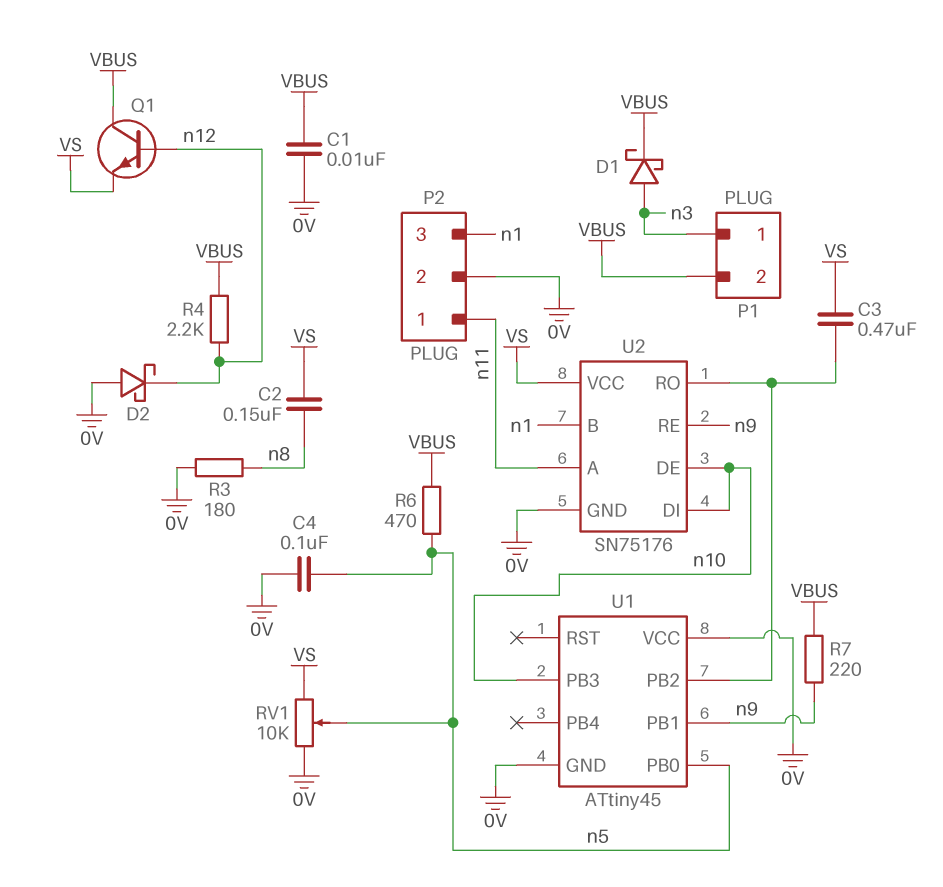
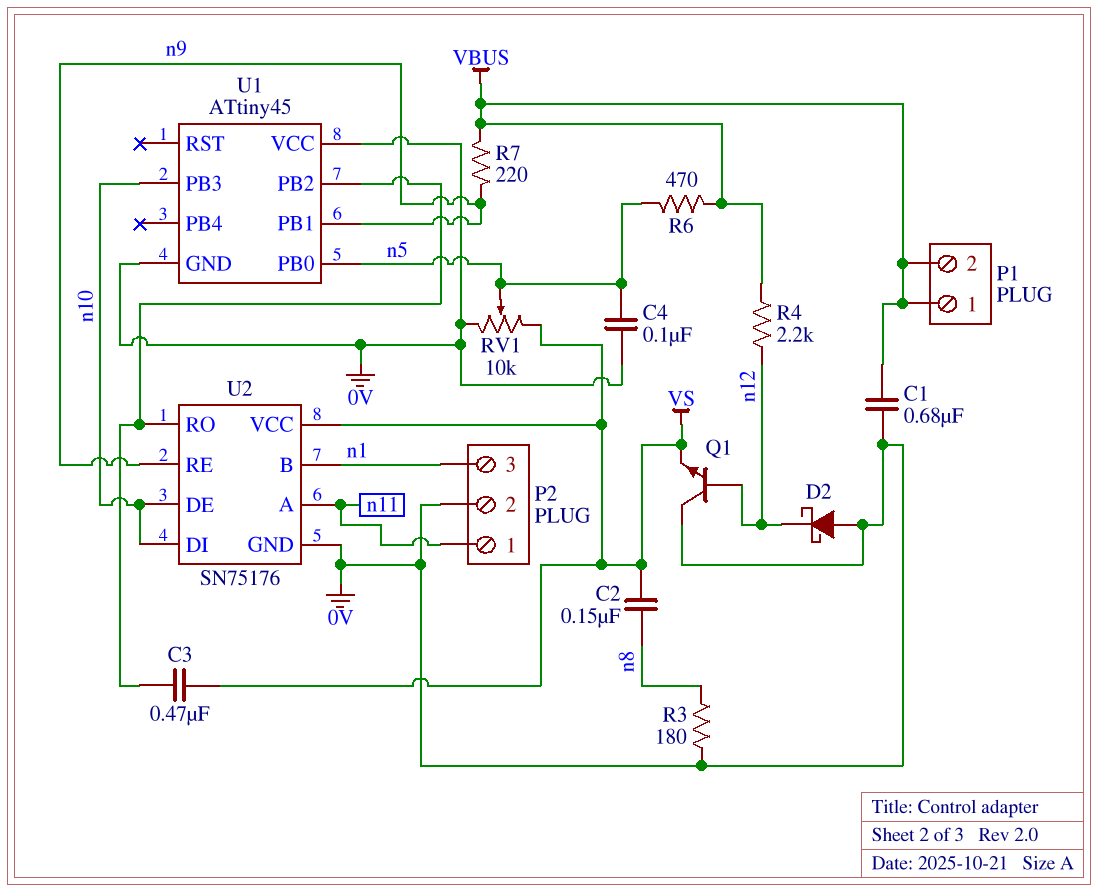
C1: 10nF (0V, VBUS) -> 680nF (0V, VBUS)
D1: schottky (A n3, K VBUS) -> none
P1 pin 1: n3 -> VBUS
Q1: NPN (B n12, C VBUS, E VS) -> NPN (B n12, C 0V, E VS)

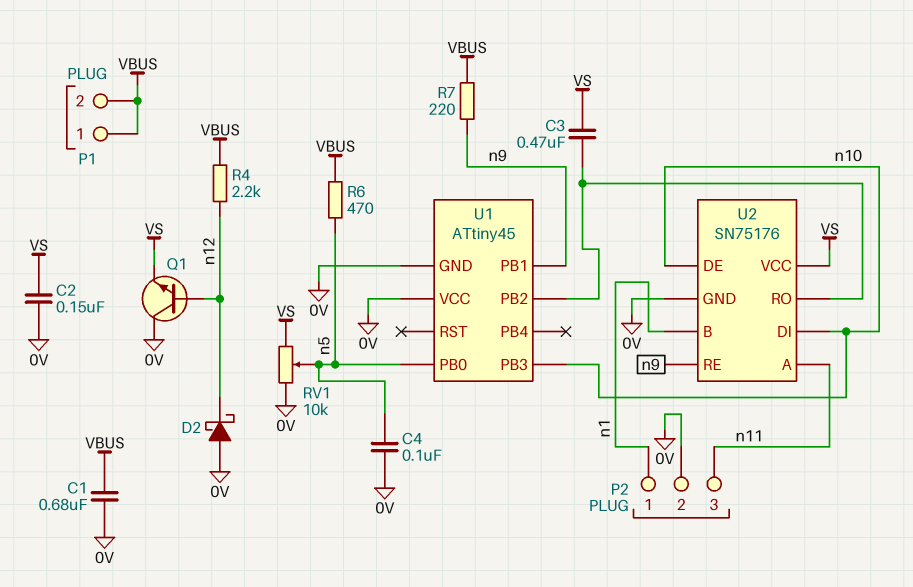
C2: 150nF (VS, n8) -> 150nF (0V, VS)
P2 pin 1: n11 -> n1
P2 pin 3: n1 -> n11
R3: 180 (0V, n8) -> none

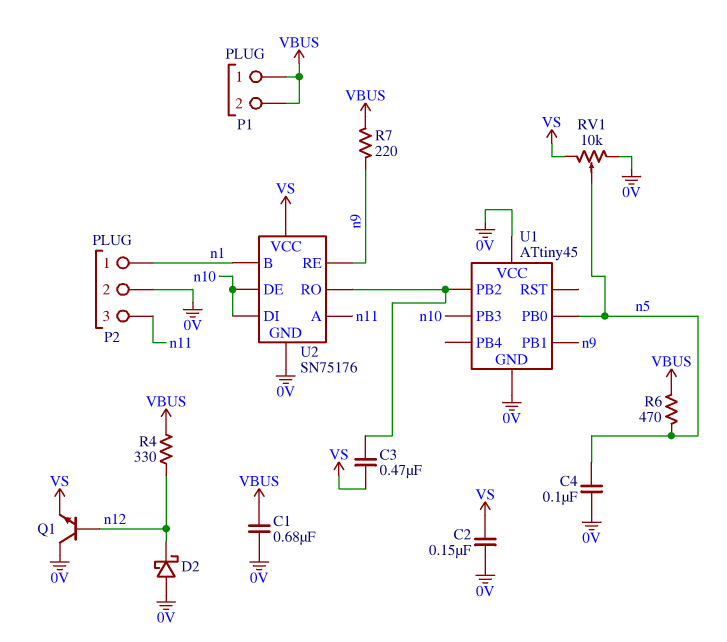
R4: 2.2k (VBUS, n12) -> 330 (VBUS, n12)

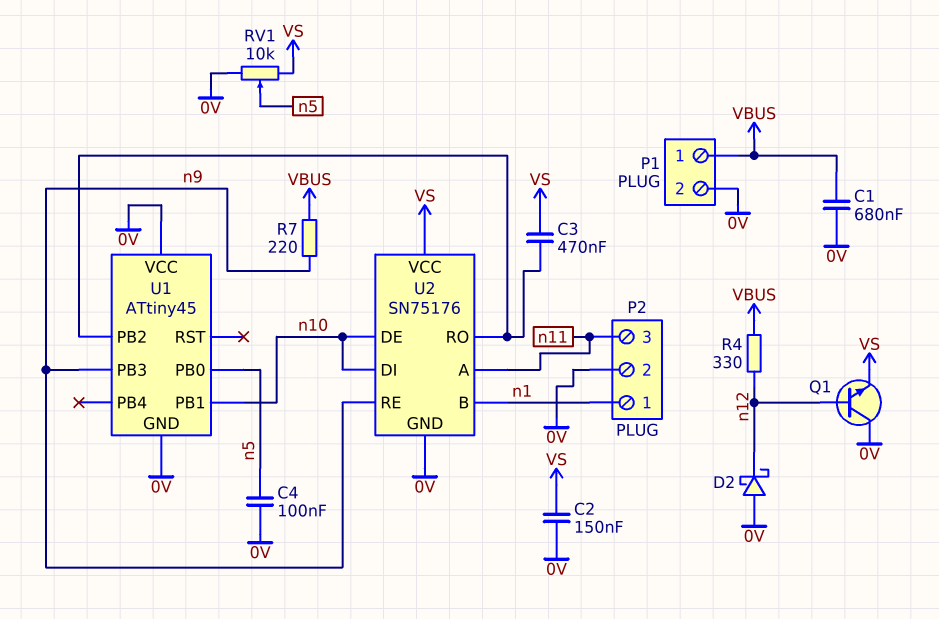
P1 pin 2: VBUS -> 0V
R6: 470 (VBUS, n5) -> none
U1 pin PB1: n9 -> n10
U1 pin PB3: n10 -> n9

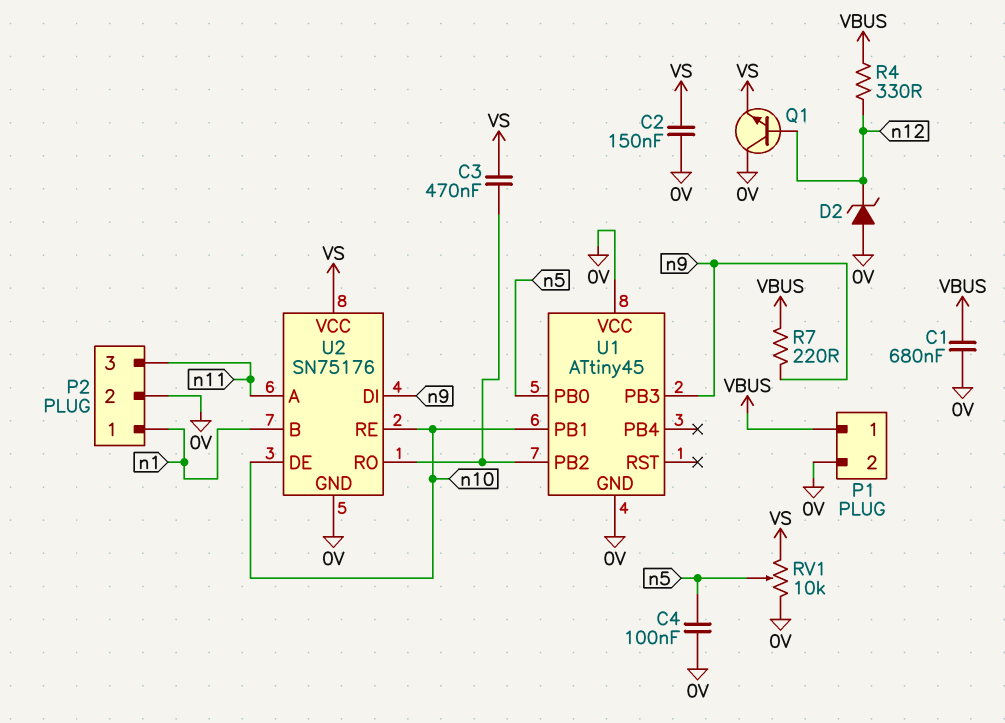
D2: schottky (A 0V, K n12) -> zener (A 0V, K n12)
U2 pin DI: n10 -> n9
U2 pin RE: n9 -> n10

